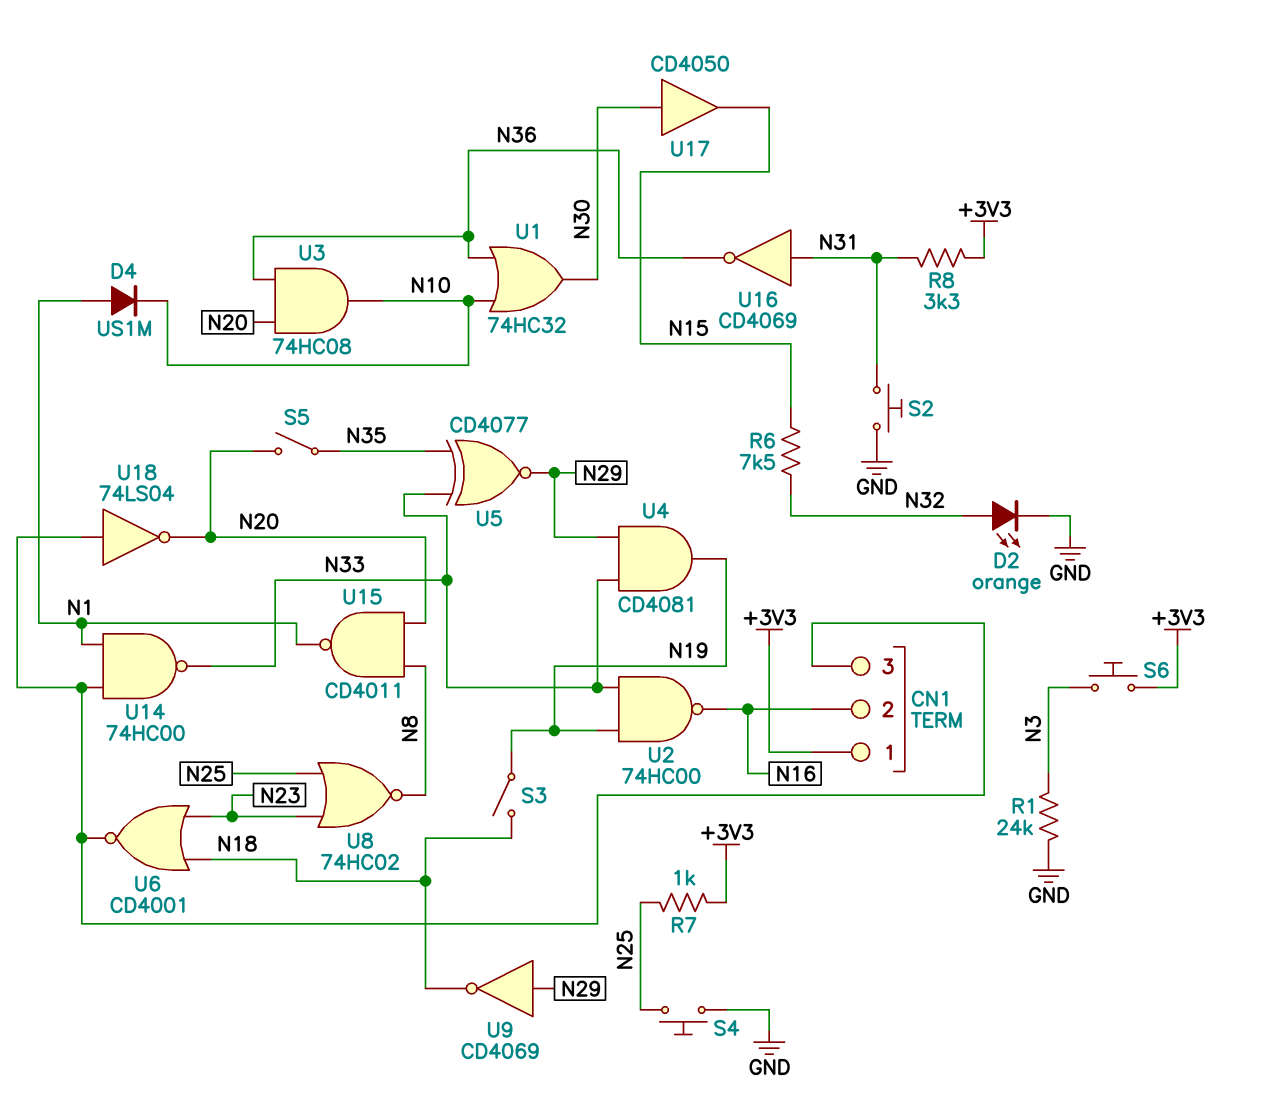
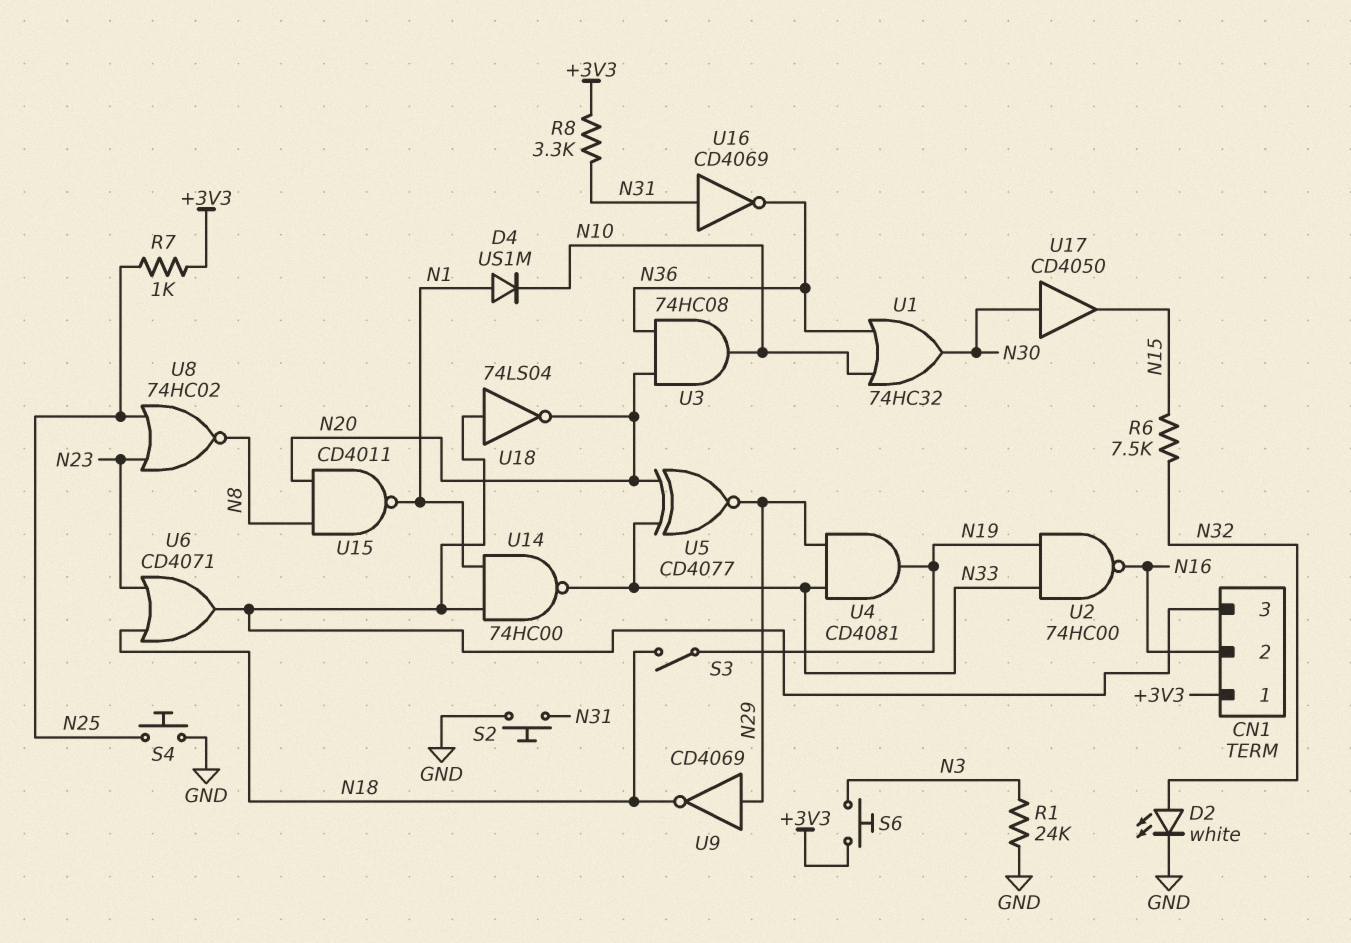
D2: LED orange (A N32, K GND) -> LED white (A N32, K GND)
S5: switch (N20, N35) -> none
U5: XNOR CD4077 (in N33, in N35, out N29) -> XNOR CD4077 (in N20, in N33, out N29)
U6: NOR CD4001 (in N18, in N23, out CN1/3) -> OR CD4071 (in N18, in N23, out CN1/3)

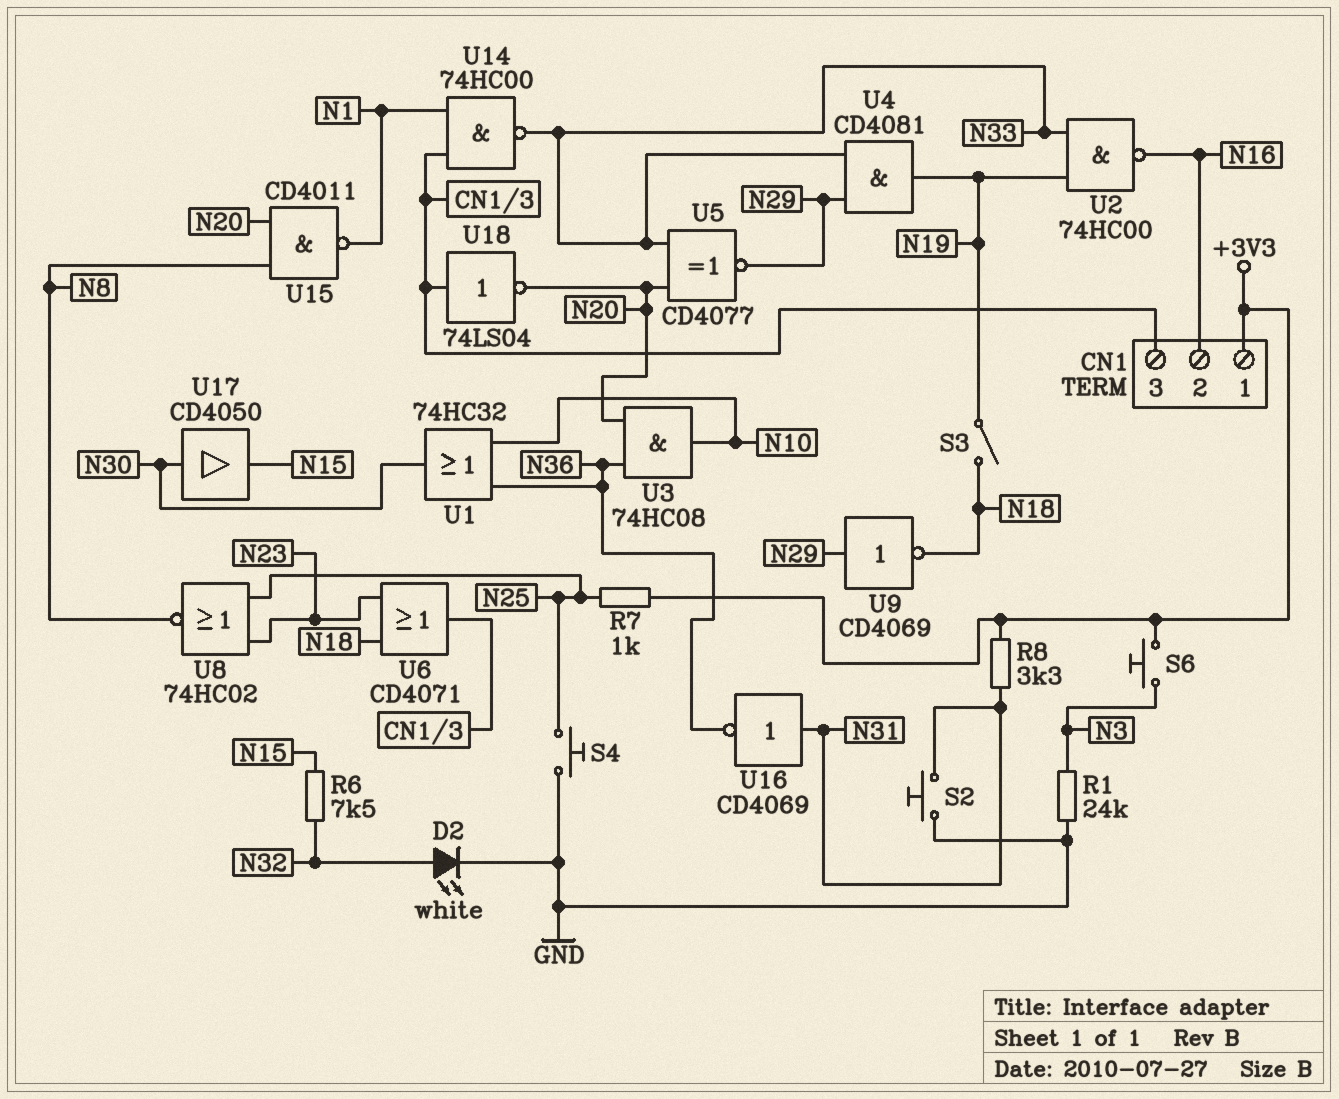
D4: diode US1M (A N1, K N10) -> none

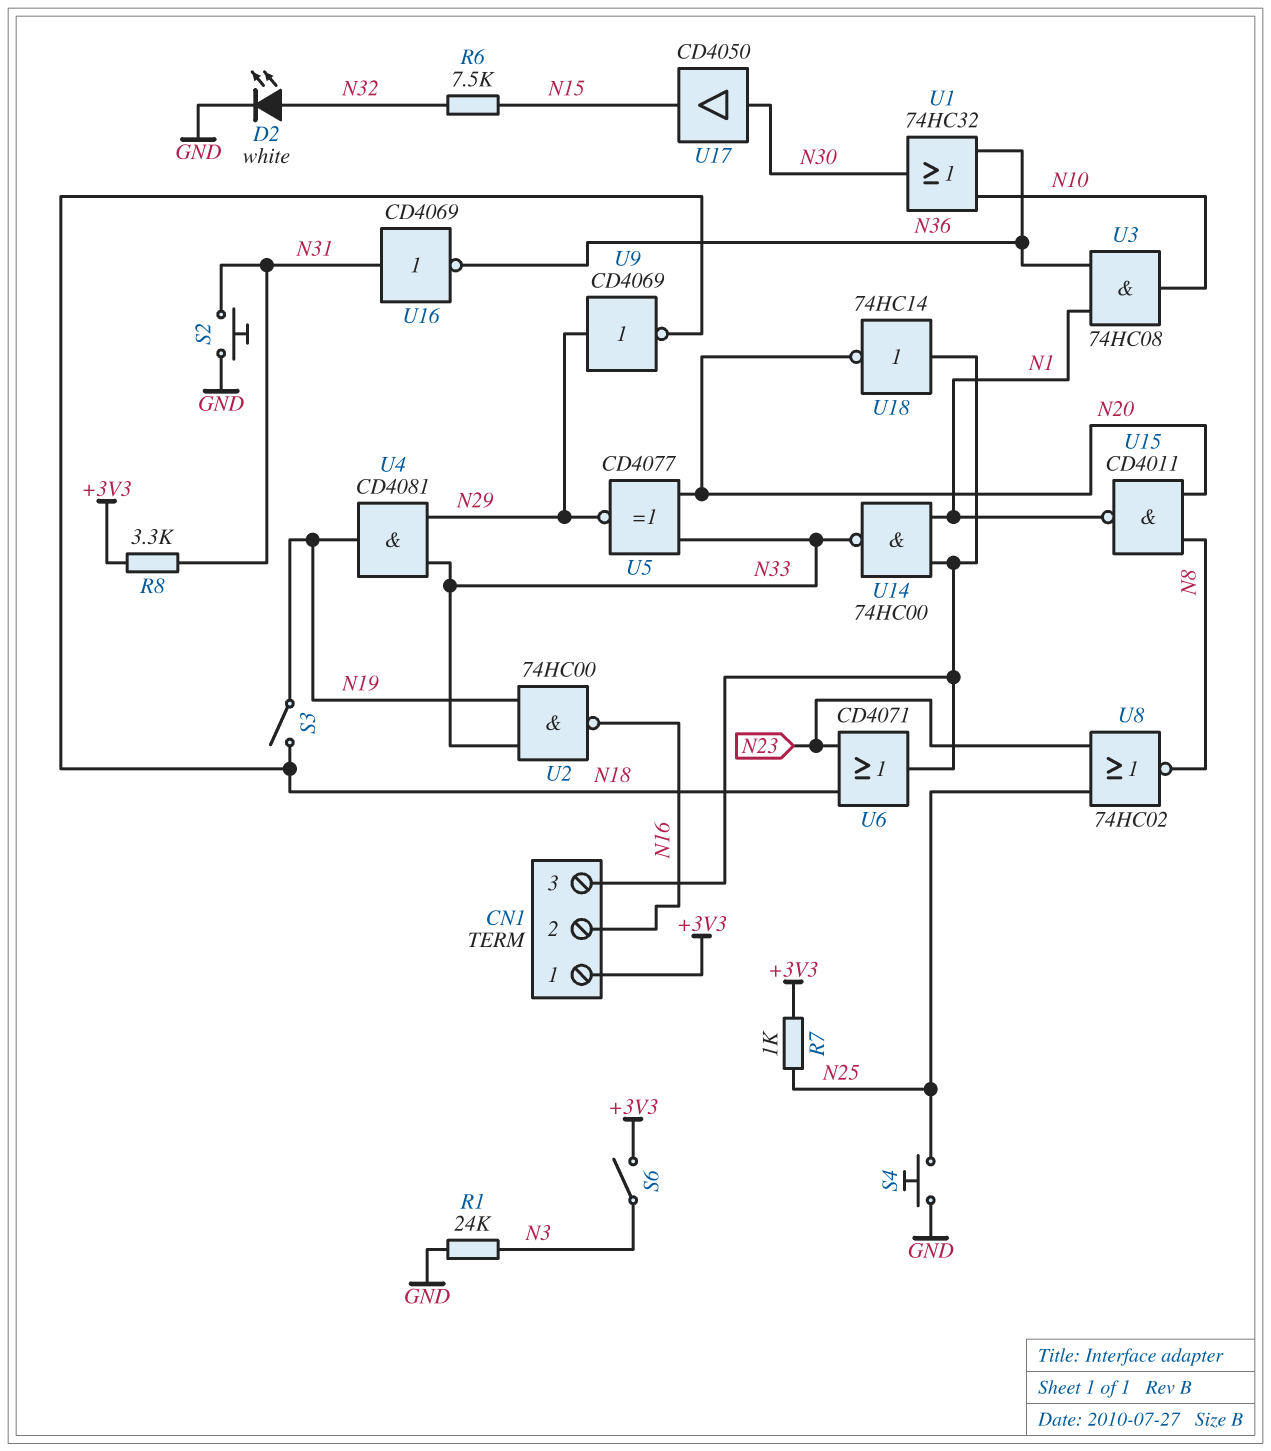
S6: button (+3V3, N3) -> switch (+3V3, N3)
U3: AND 74HC08 (in N20, in N36, out N10) -> AND 74HC08 (in N1, in N36, out N10)
U18: NOT 74LS04 (in CN1/3, out N20) -> NOT 74HC14 (in CN1/3, out N20)

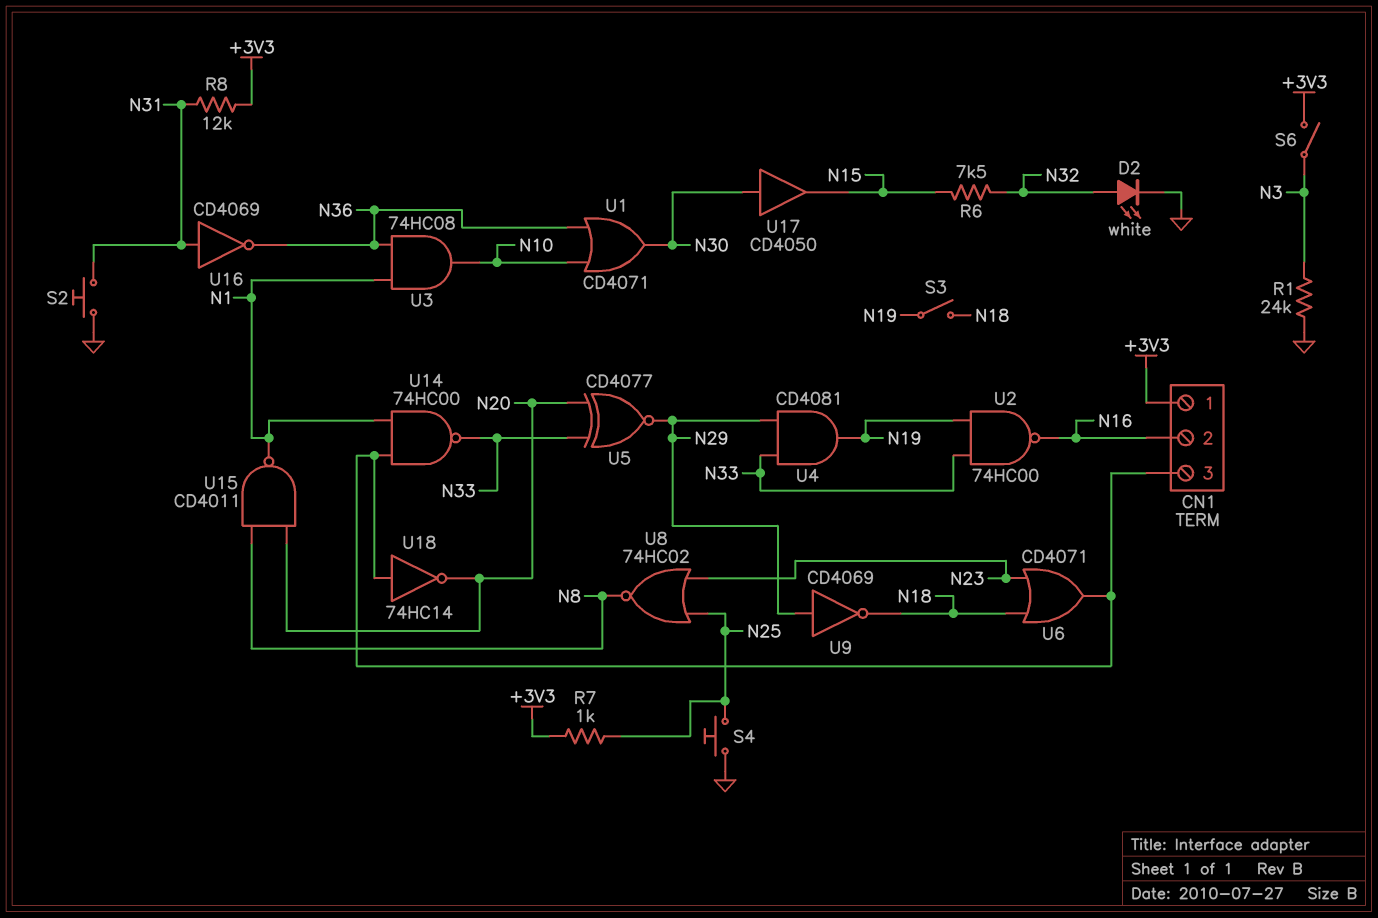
R8: 3.3k (+3V3, N31) -> 12k (+3V3, N31)
U1: OR 74HC32 (in N10, in N36, out N30) -> OR CD4071 (in N10, in N36, out N30)

